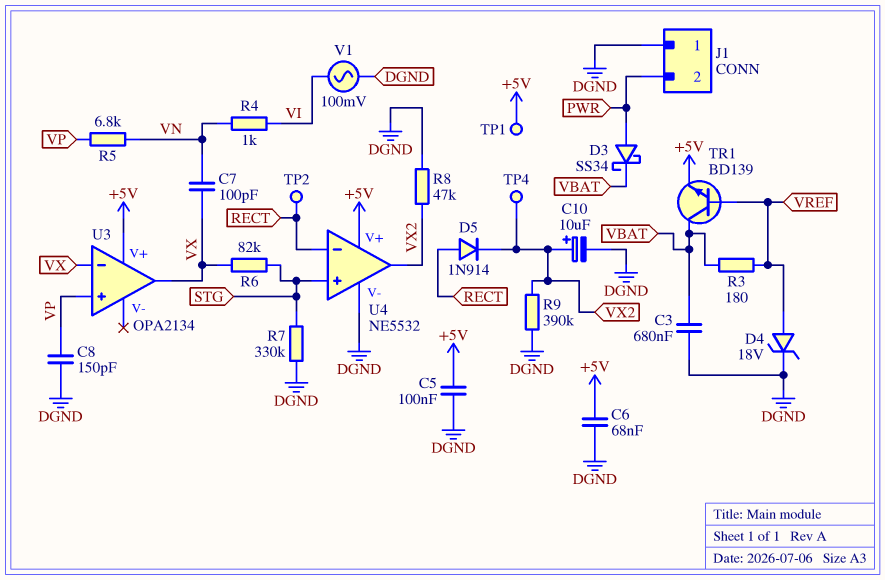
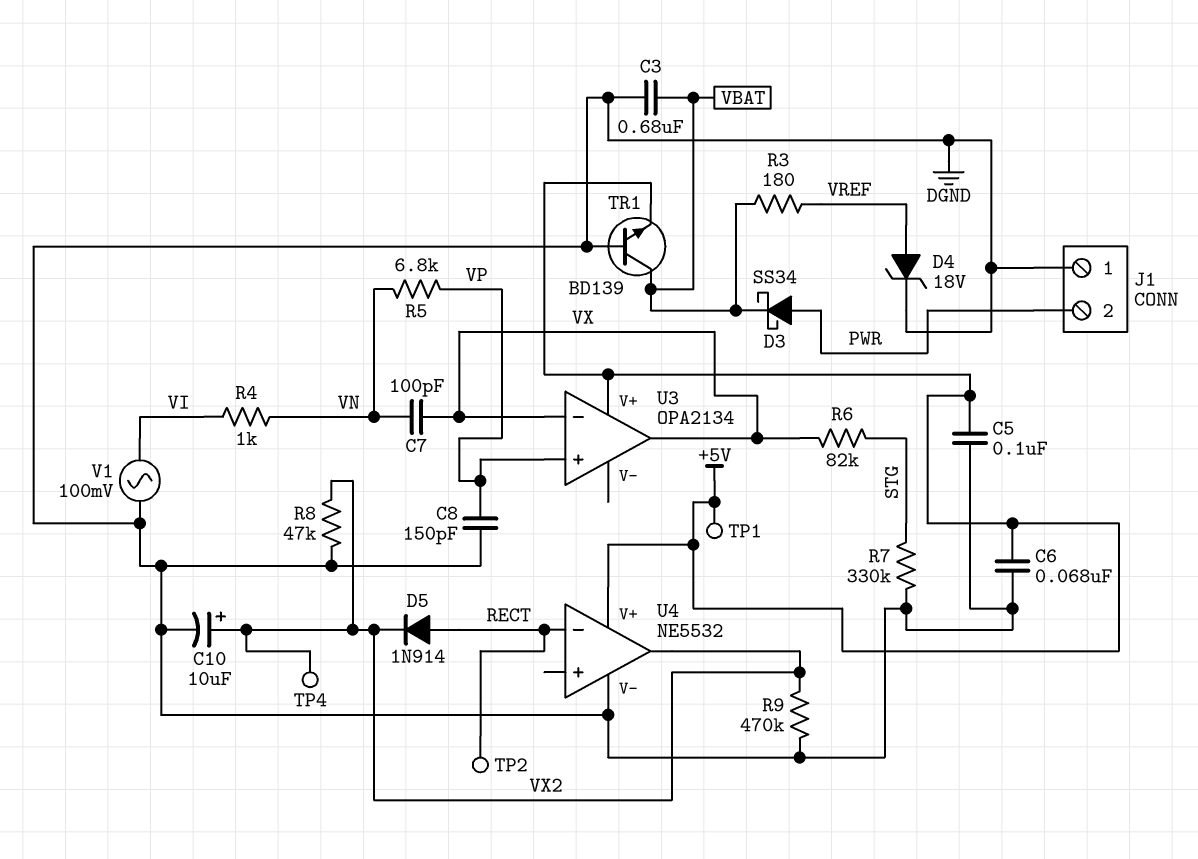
R9: 390k (DGND, VX2) -> 470k (DGND, VX2)
TR1: NPN BD139 (B VREF, C VBAT, E +5V) -> NPN BD139 (B DGND, C VBAT, E +5V)
U4 pin in+: STG -> none

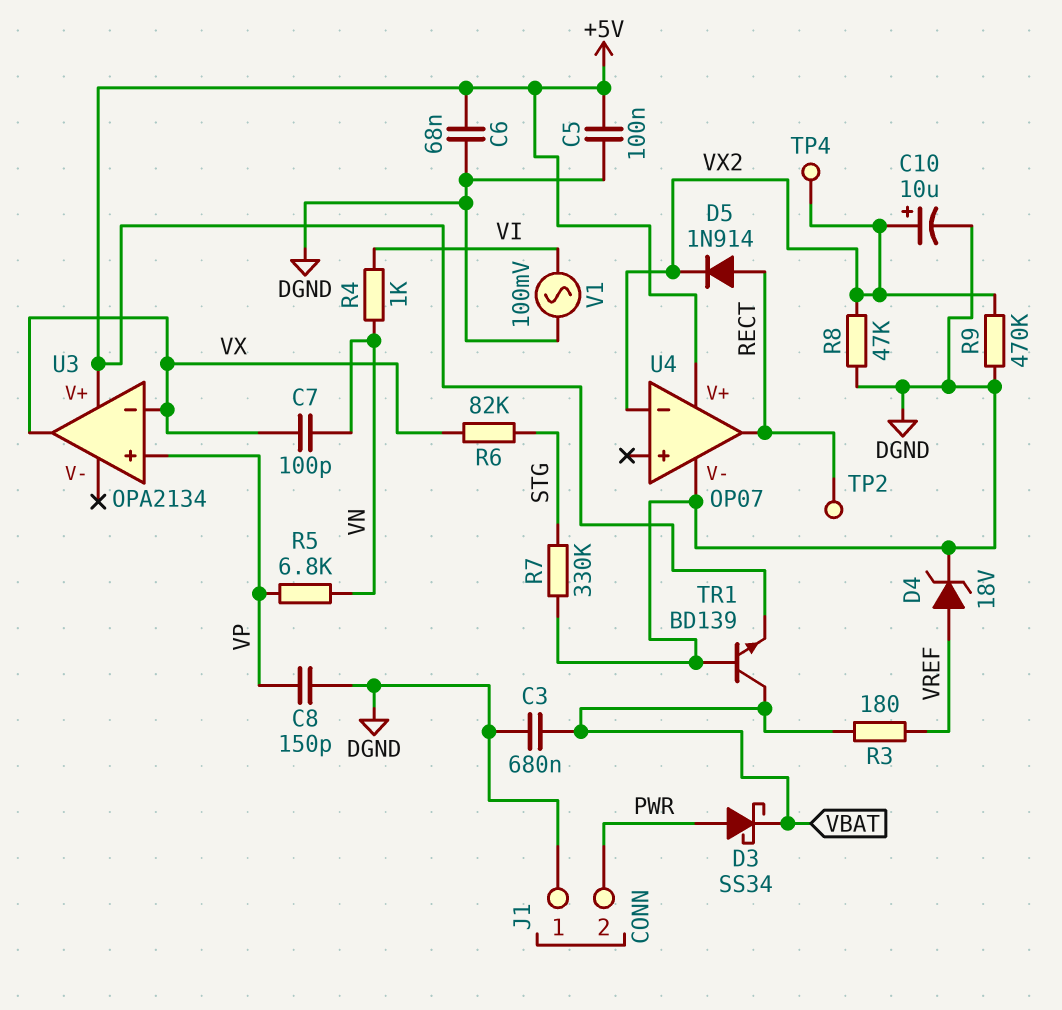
TP1: test point (+5V) -> none
U4: NE5532 -> OP07
U4 pin in-: RECT -> VX2
U4 pin out: VX2 -> RECT

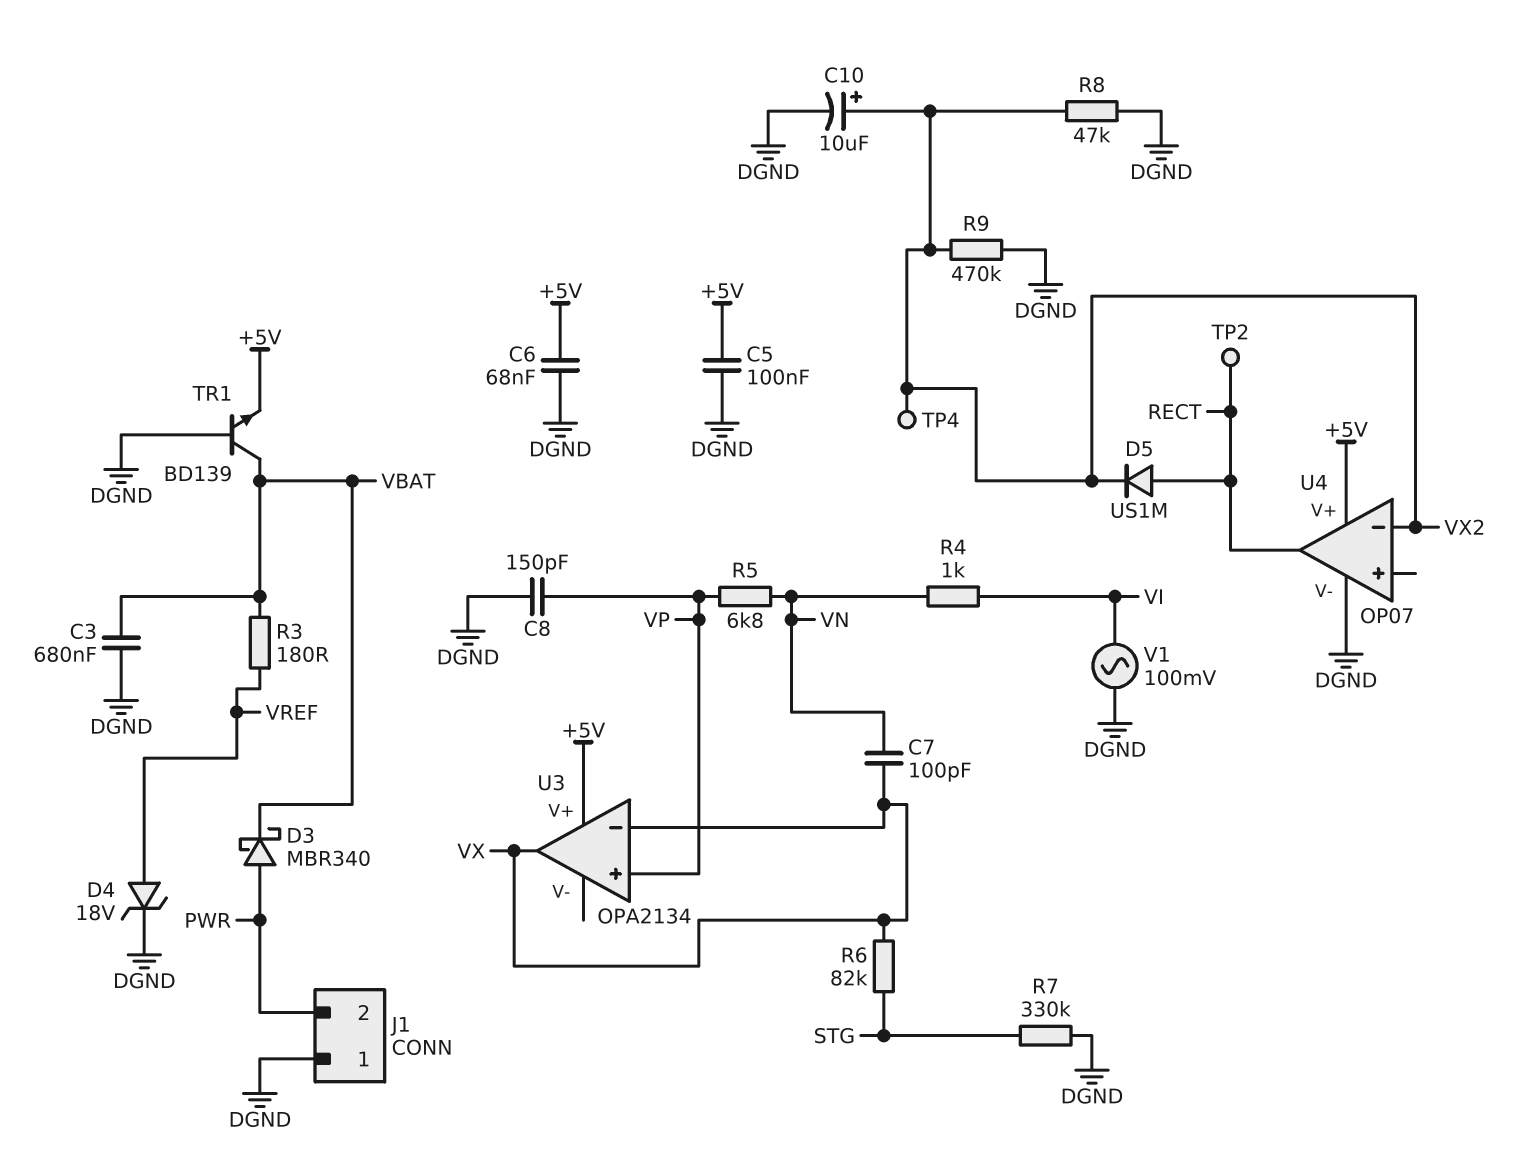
D3: schottky SS34 (A PWR, K VBAT) -> schottky MBR340 (A PWR, K VBAT)
D5: diode 1N914 (A RECT, K VX2) -> diode US1M (A RECT, K VX2)

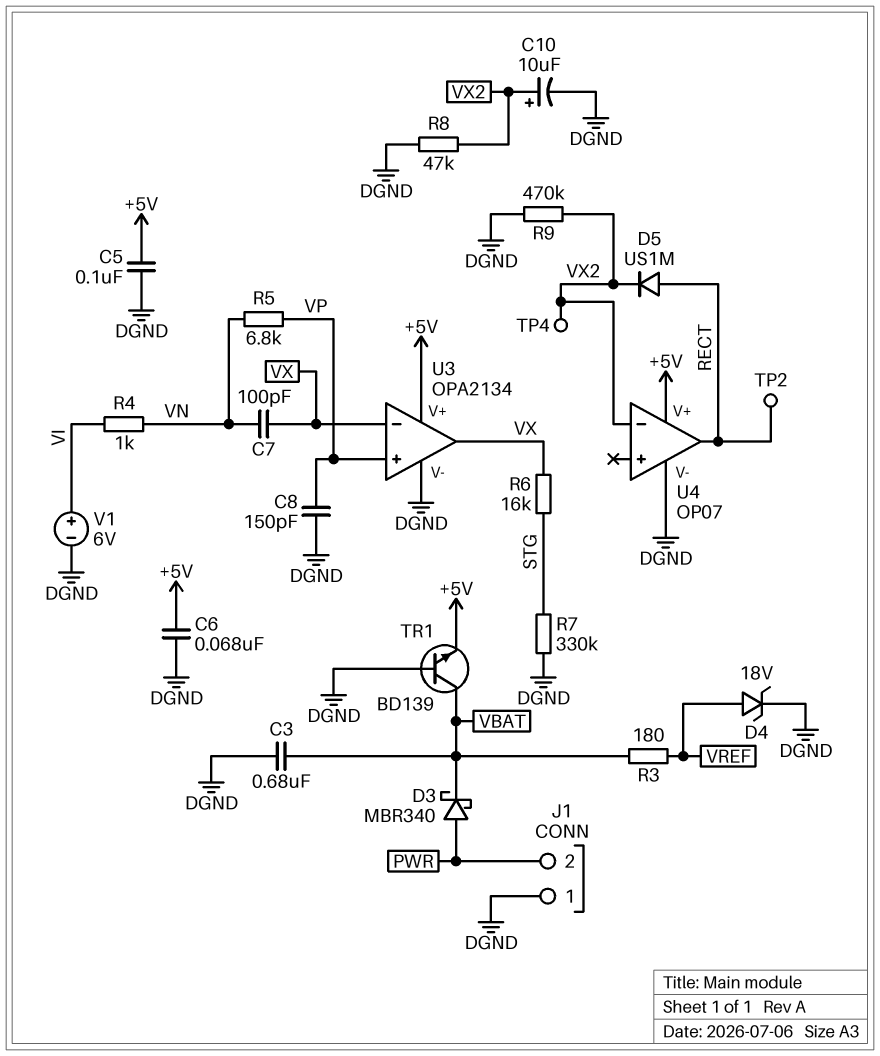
R6: 82k (STG, VX) -> 16k (STG, VX)
U3 pin V-: none -> DGND
V1: AC 100mV (DGND, VI) -> 6V (plus VI, minus DGND)

